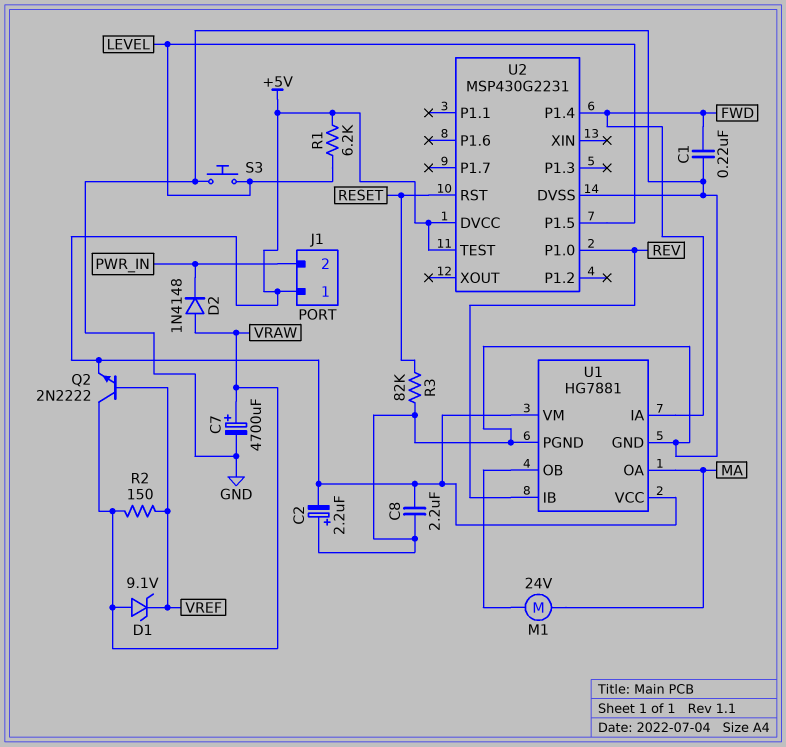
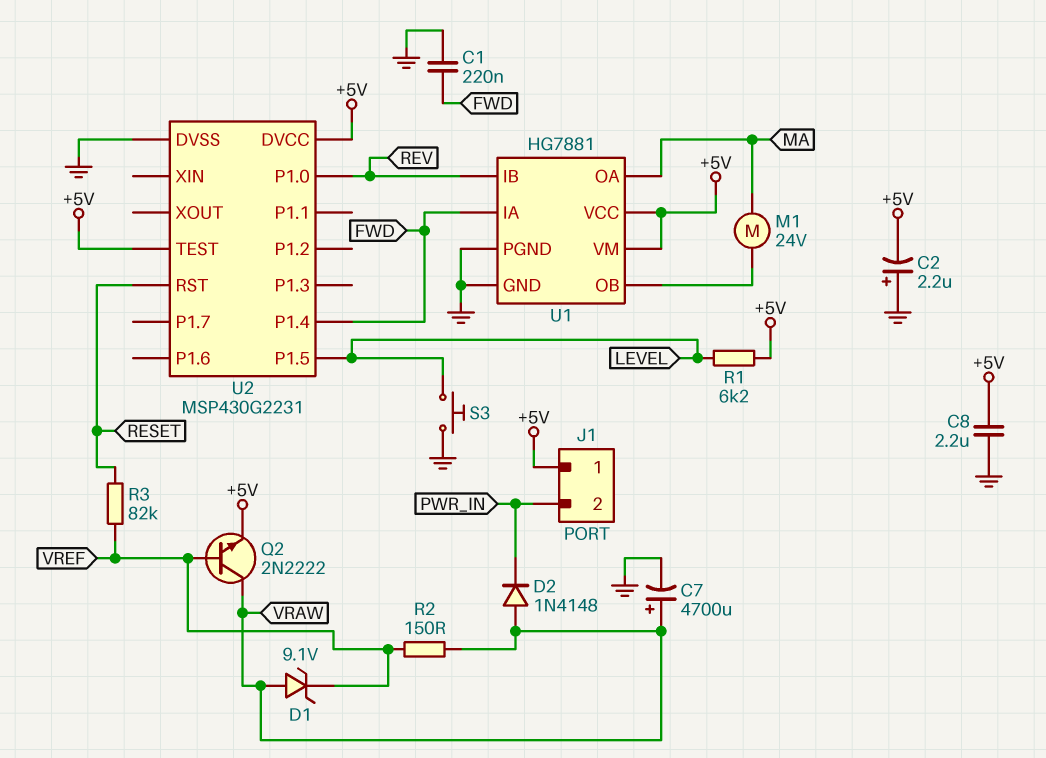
R3: 82k (GND, RESET) -> 82k (RESET, VREF)

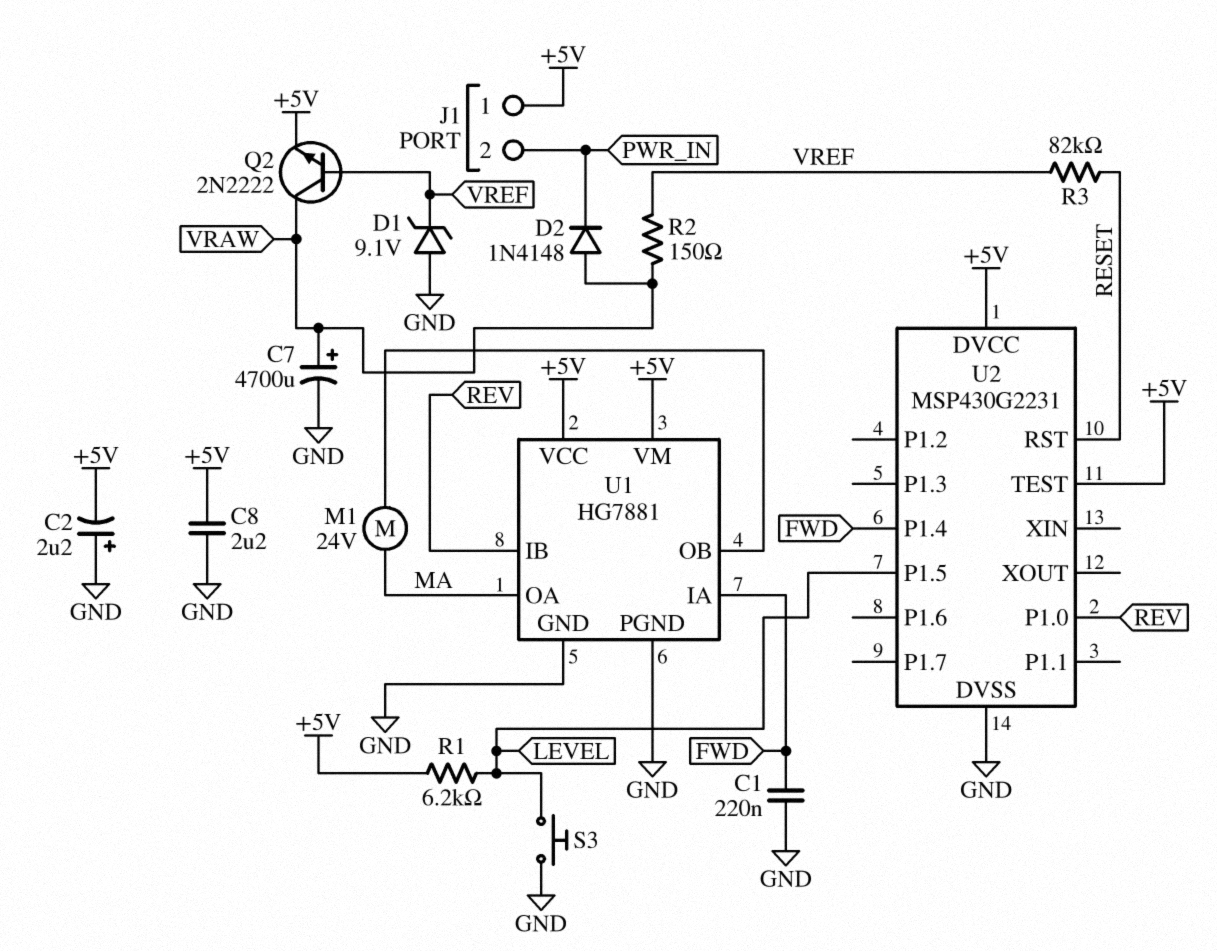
D1: zener 9.1V (A VRAW, K VREF) -> zener 9.1V (A GND, K VREF)

